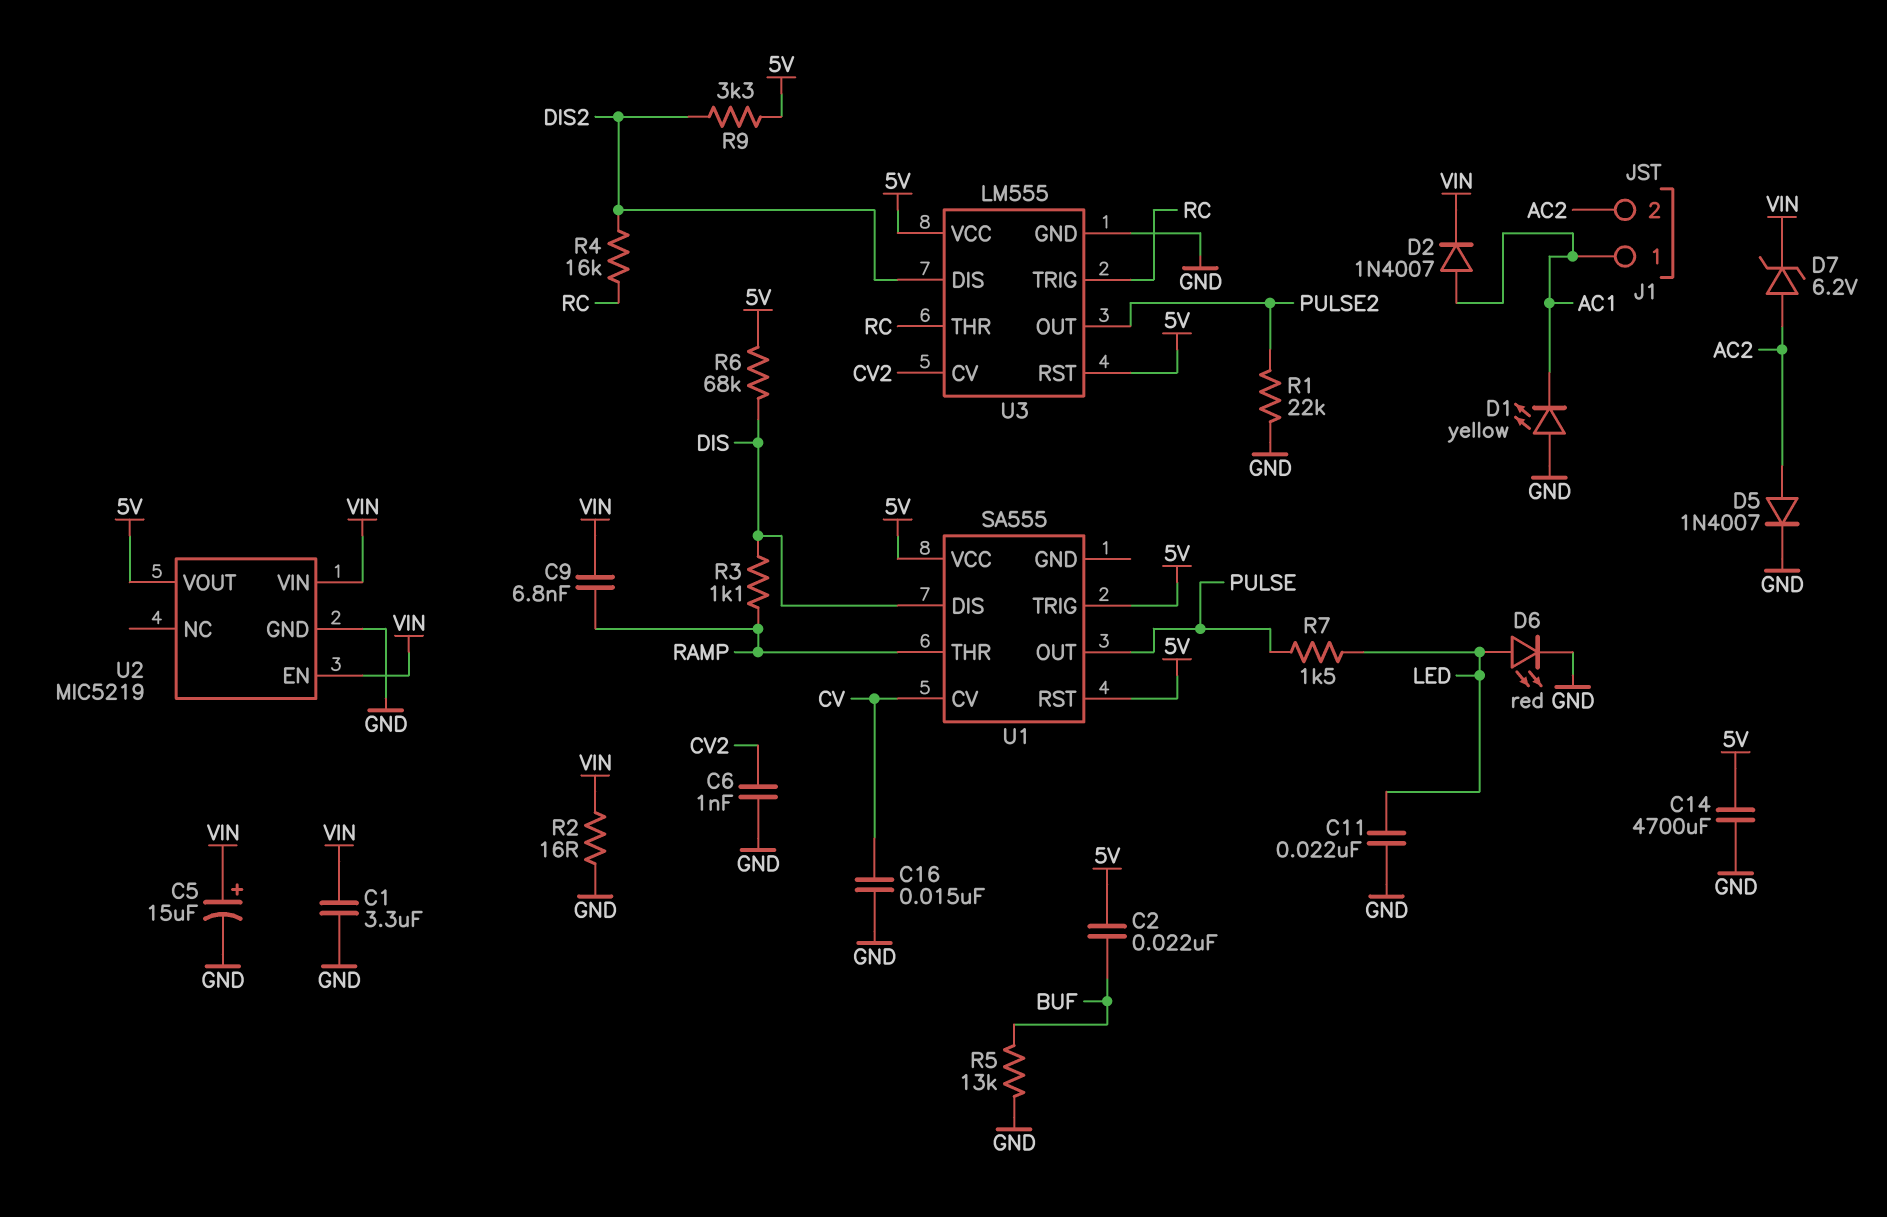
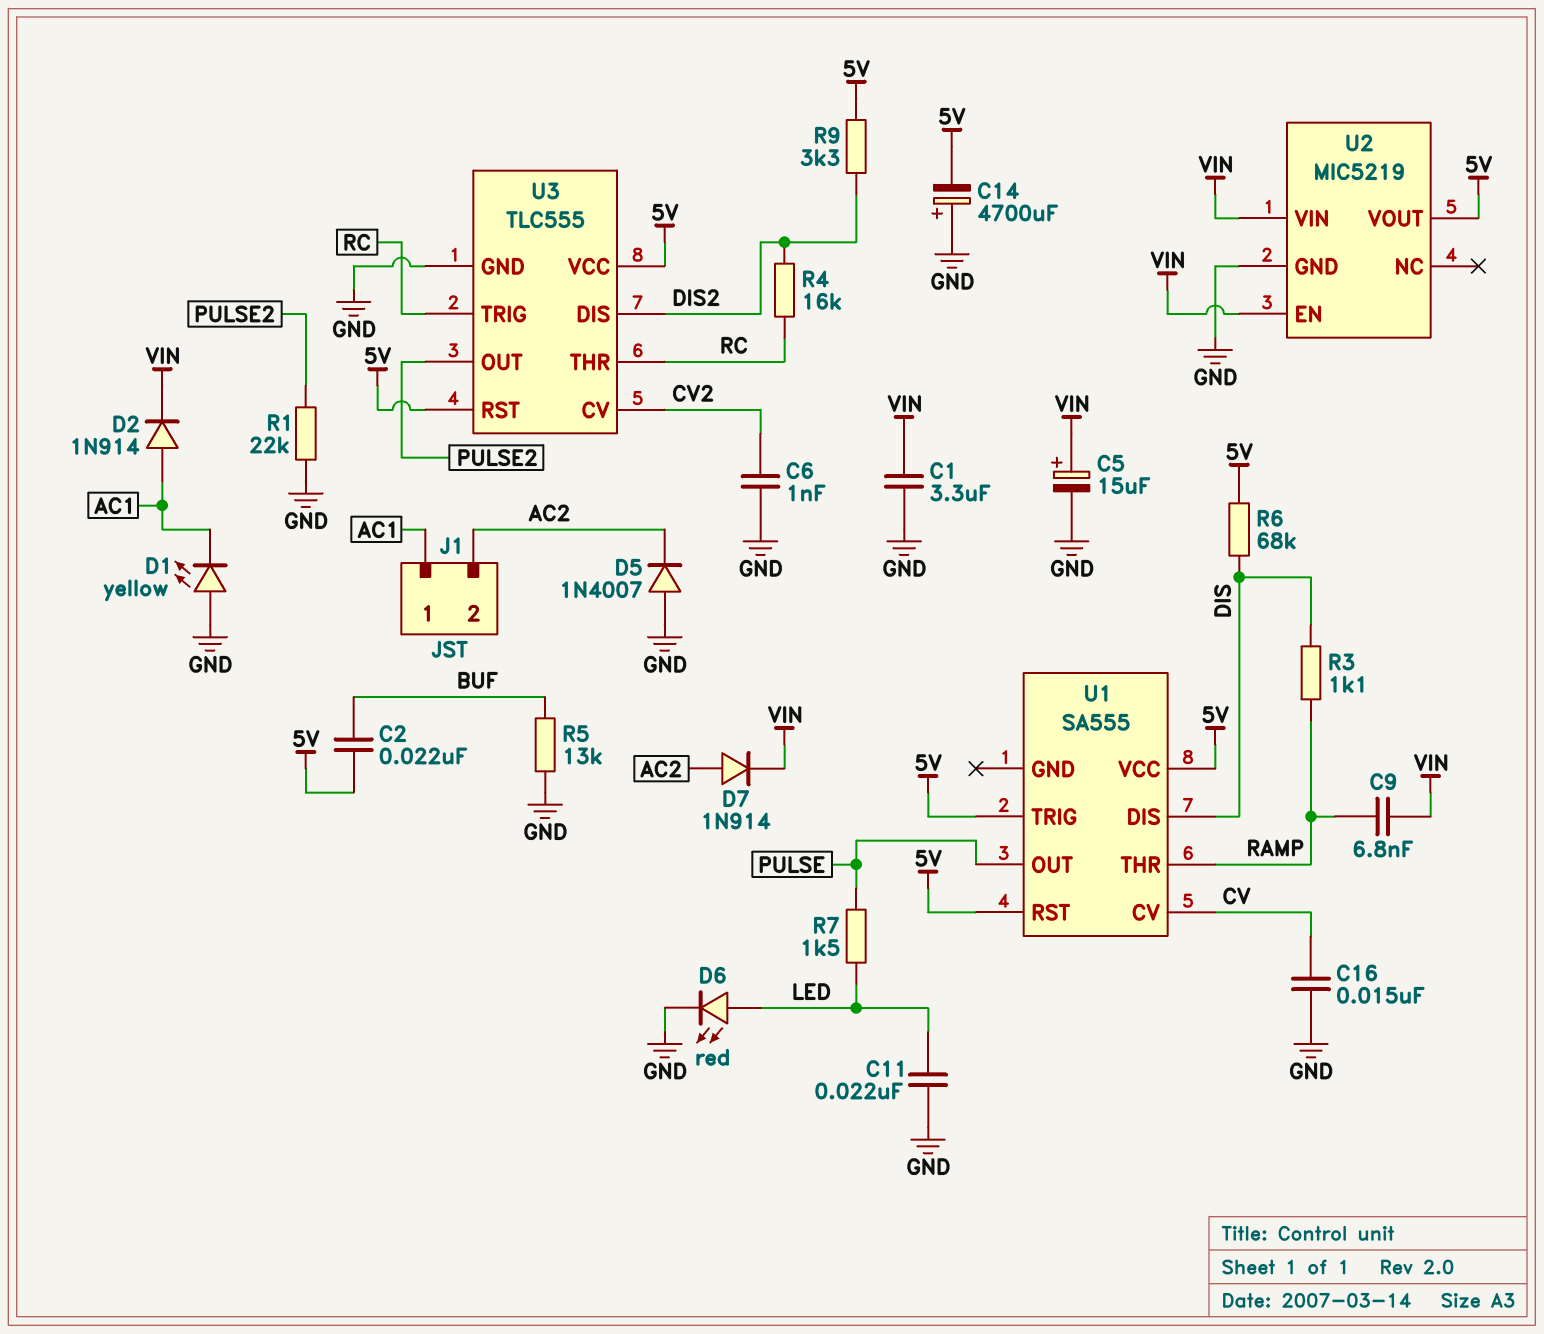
C14: 4700uF (5V, GND) -> 4700uF (plus GND, minus 5V)
D2: diode 1N4007 (A AC1, K VIN) -> diode 1N914 (A AC1, K VIN)
D5: diode 1N4007 (A AC2, K GND) -> diode 1N4007 (A GND, K AC2)
D7: zener 6.2V (A AC2, K VIN) -> diode 1N914 (A AC2, K VIN)
R2: 16 (GND, VIN) -> none
U3: LM555 -> TLC555

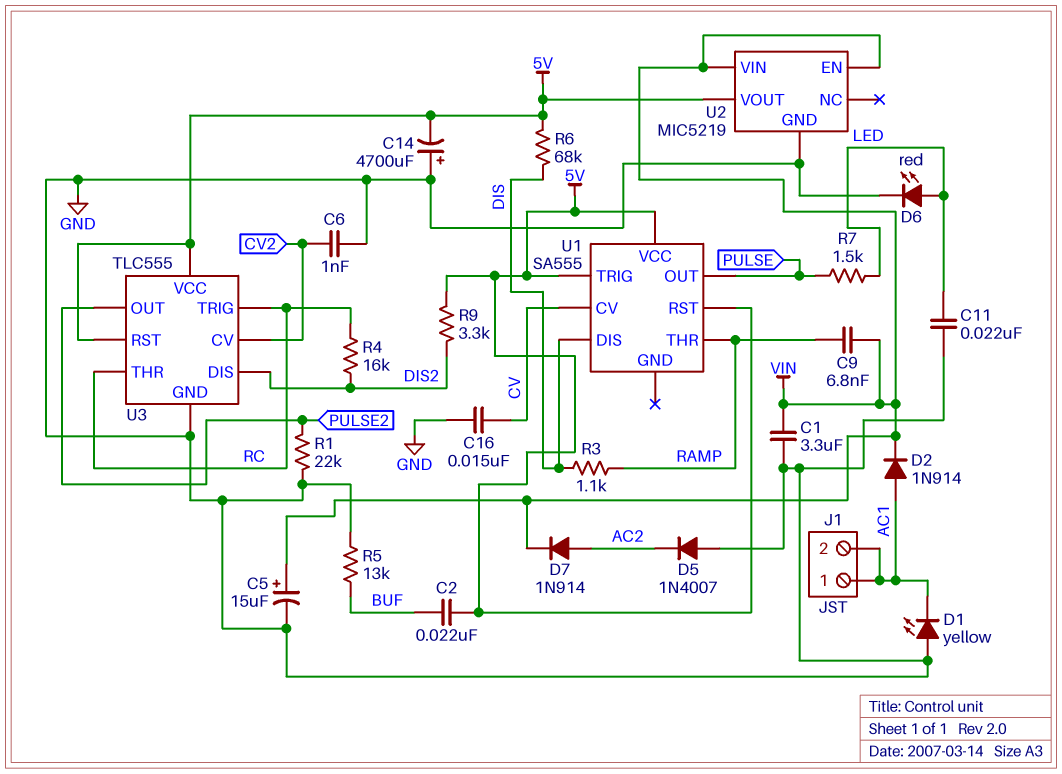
J1 pin 2: AC2 -> AC1

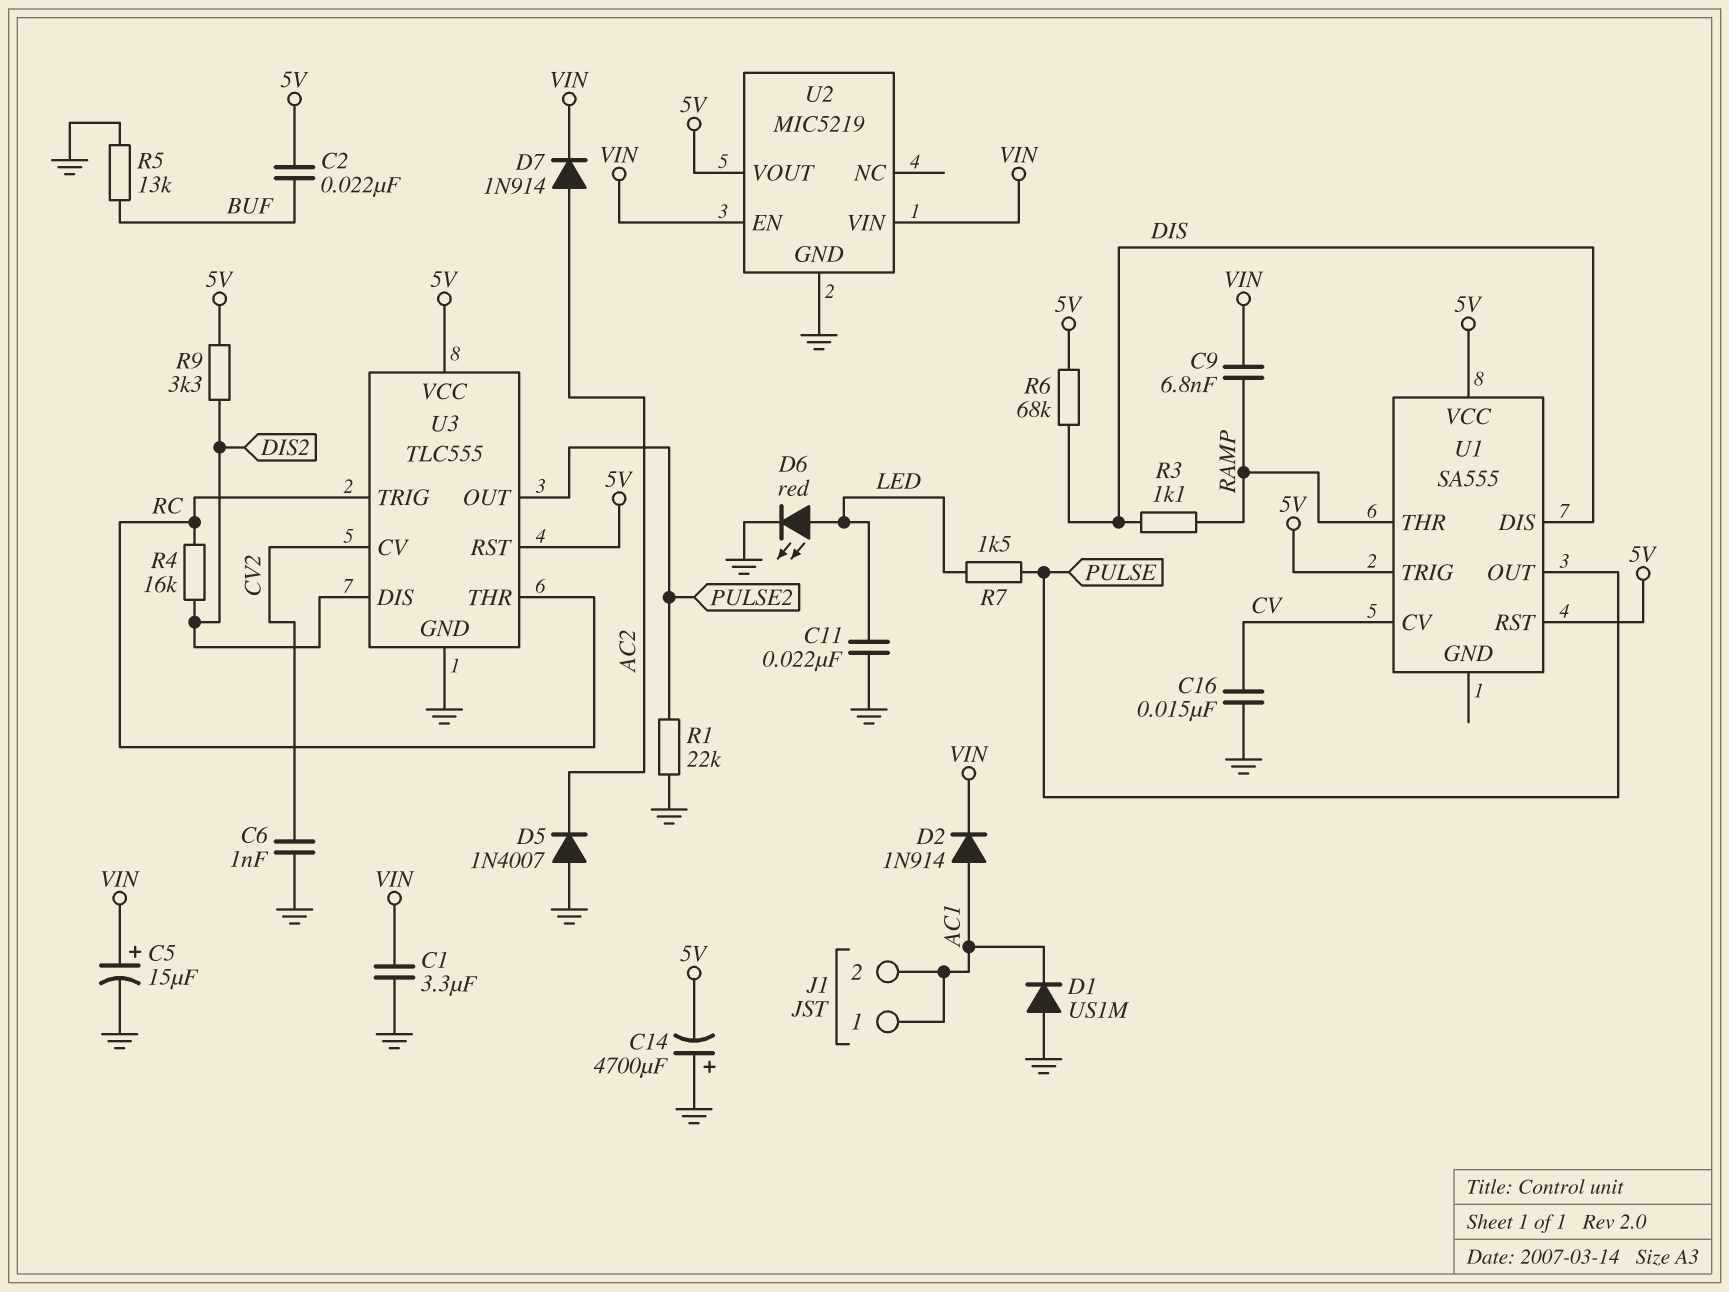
D1: LED yellow (A GND, K AC1) -> diode US1M (A GND, K AC1)

